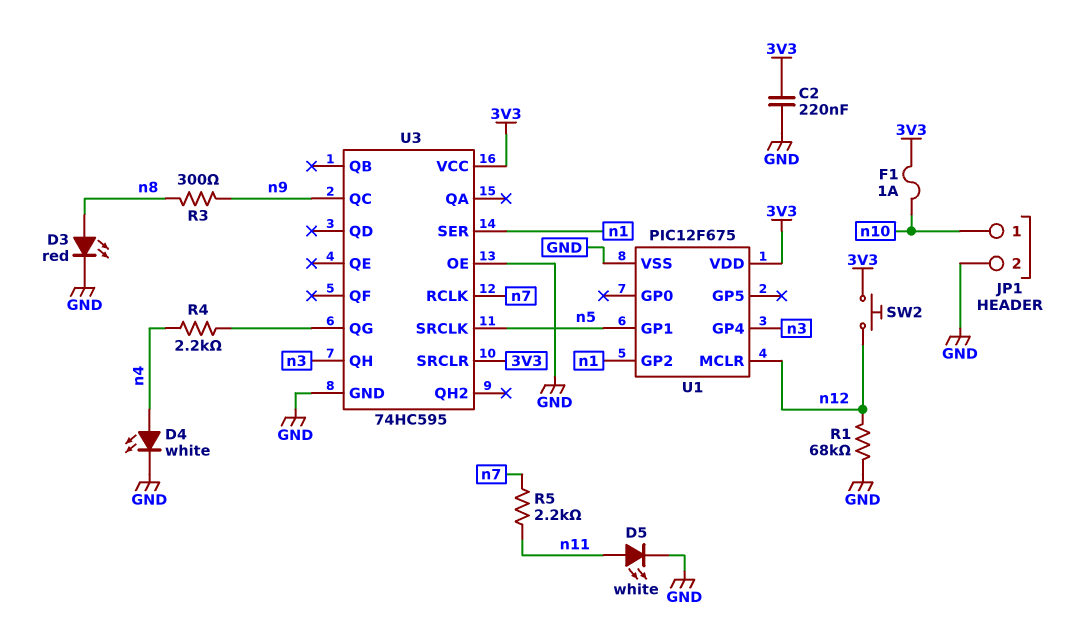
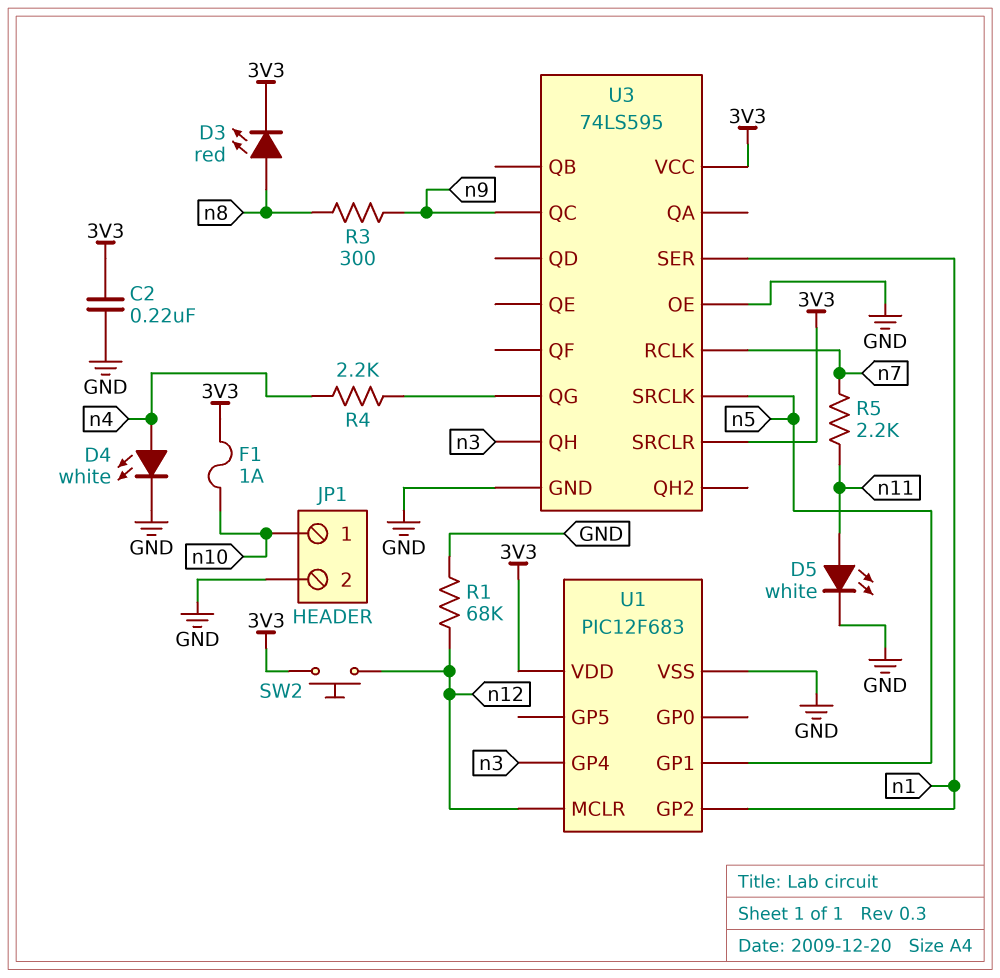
D3: LED red (A n8, K GND) -> LED red (A n8, K 3V3)
U1: PIC12F675 -> PIC12F683
U3: 74HC595 -> 74LS595

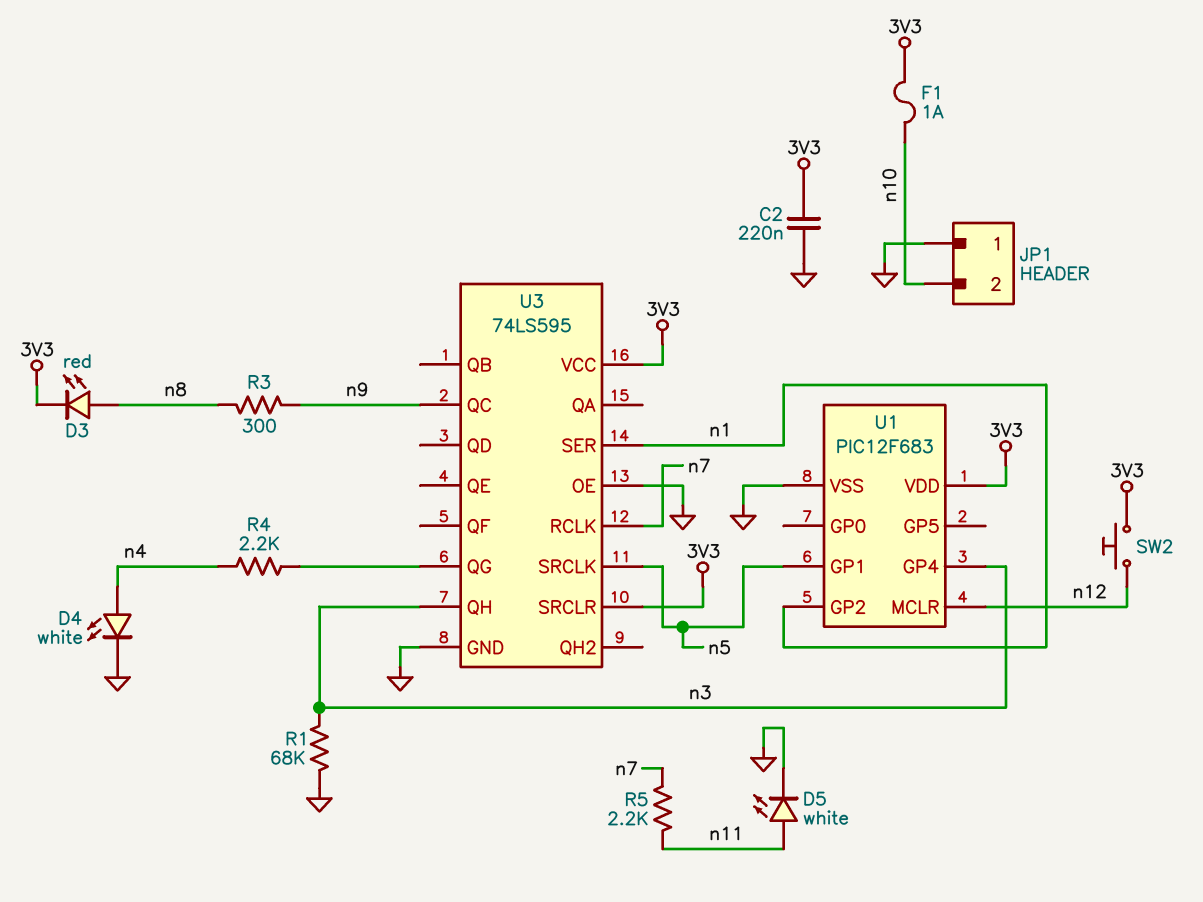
JP1 pin 1: n10 -> GND
JP1 pin 2: GND -> n10
R1: 68k (GND, n12) -> 68k (GND, n3)

